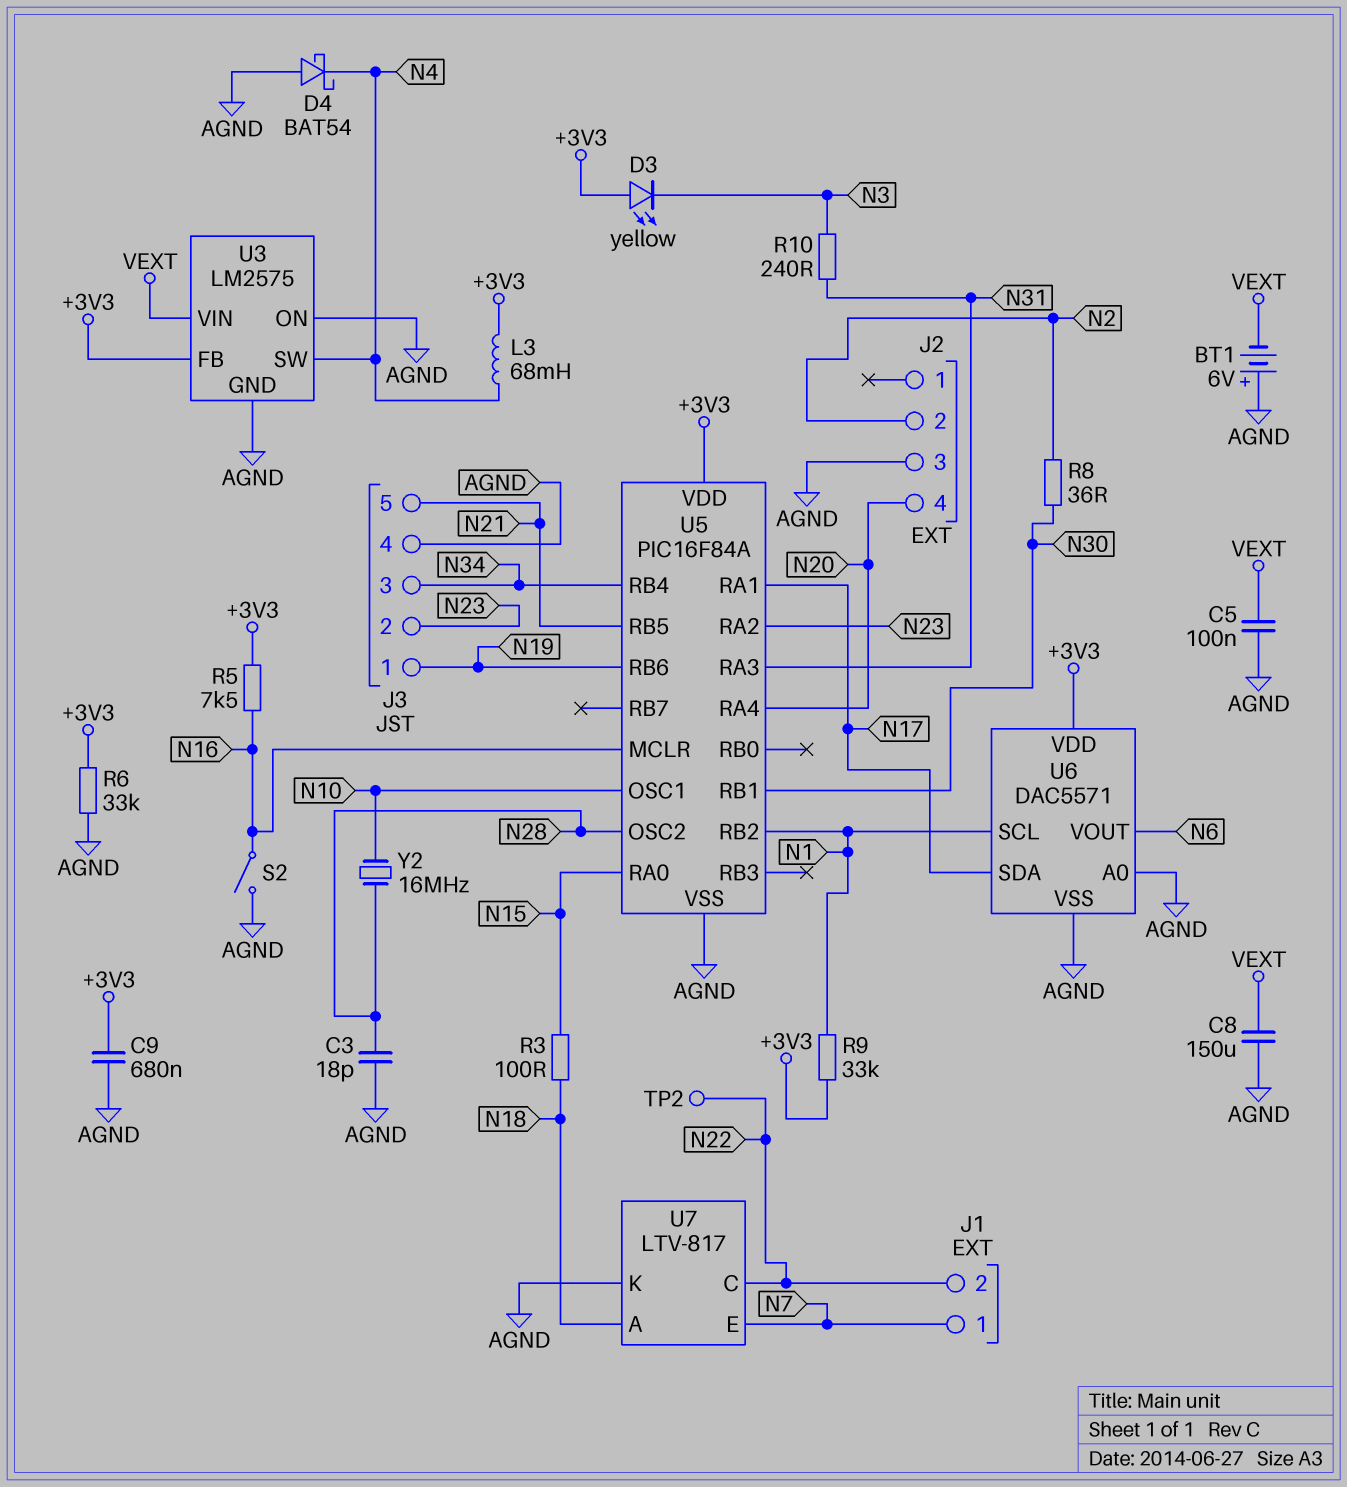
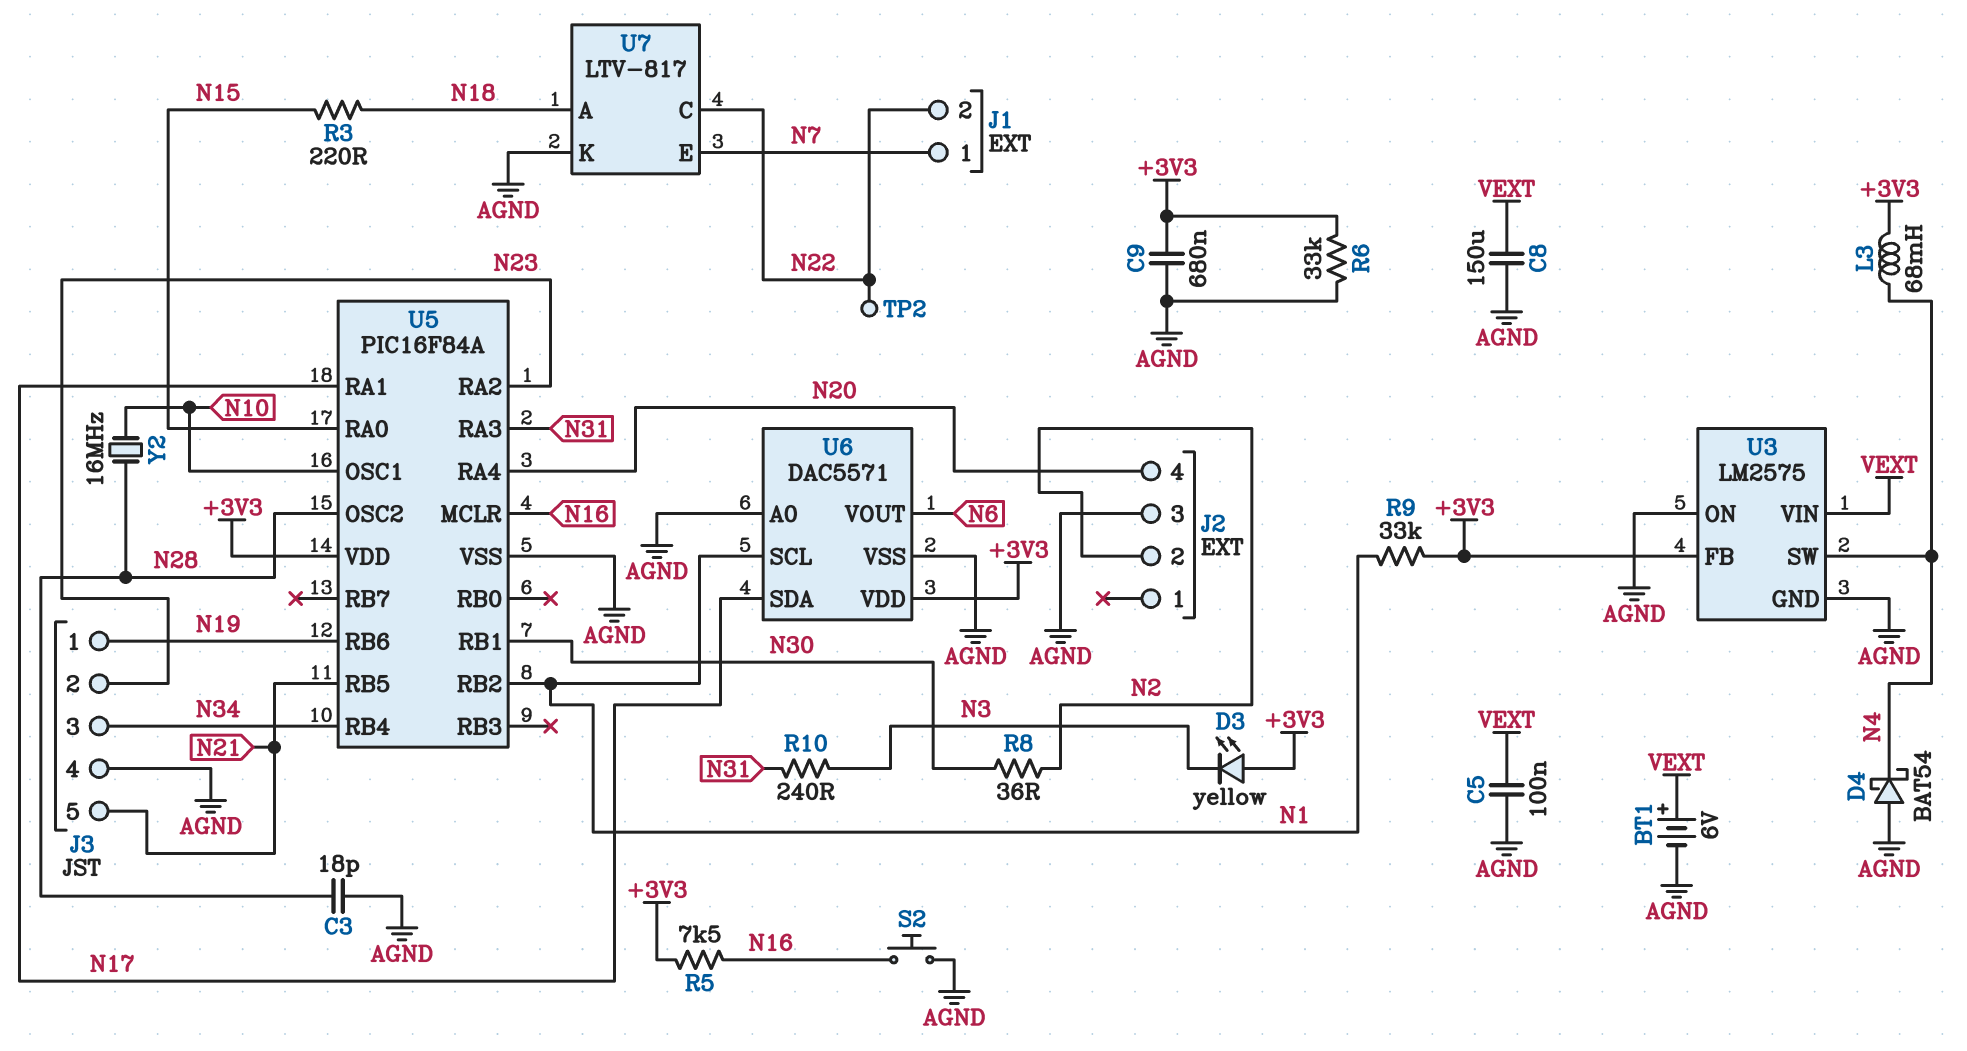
BT1: 6V (plus AGND, minus VEXT) -> 6V (plus VEXT, minus AGND)
R3: 100 (N15, N18) -> 220 (N15, N18)
S2: switch (AGND, N16) -> button (AGND, N16)

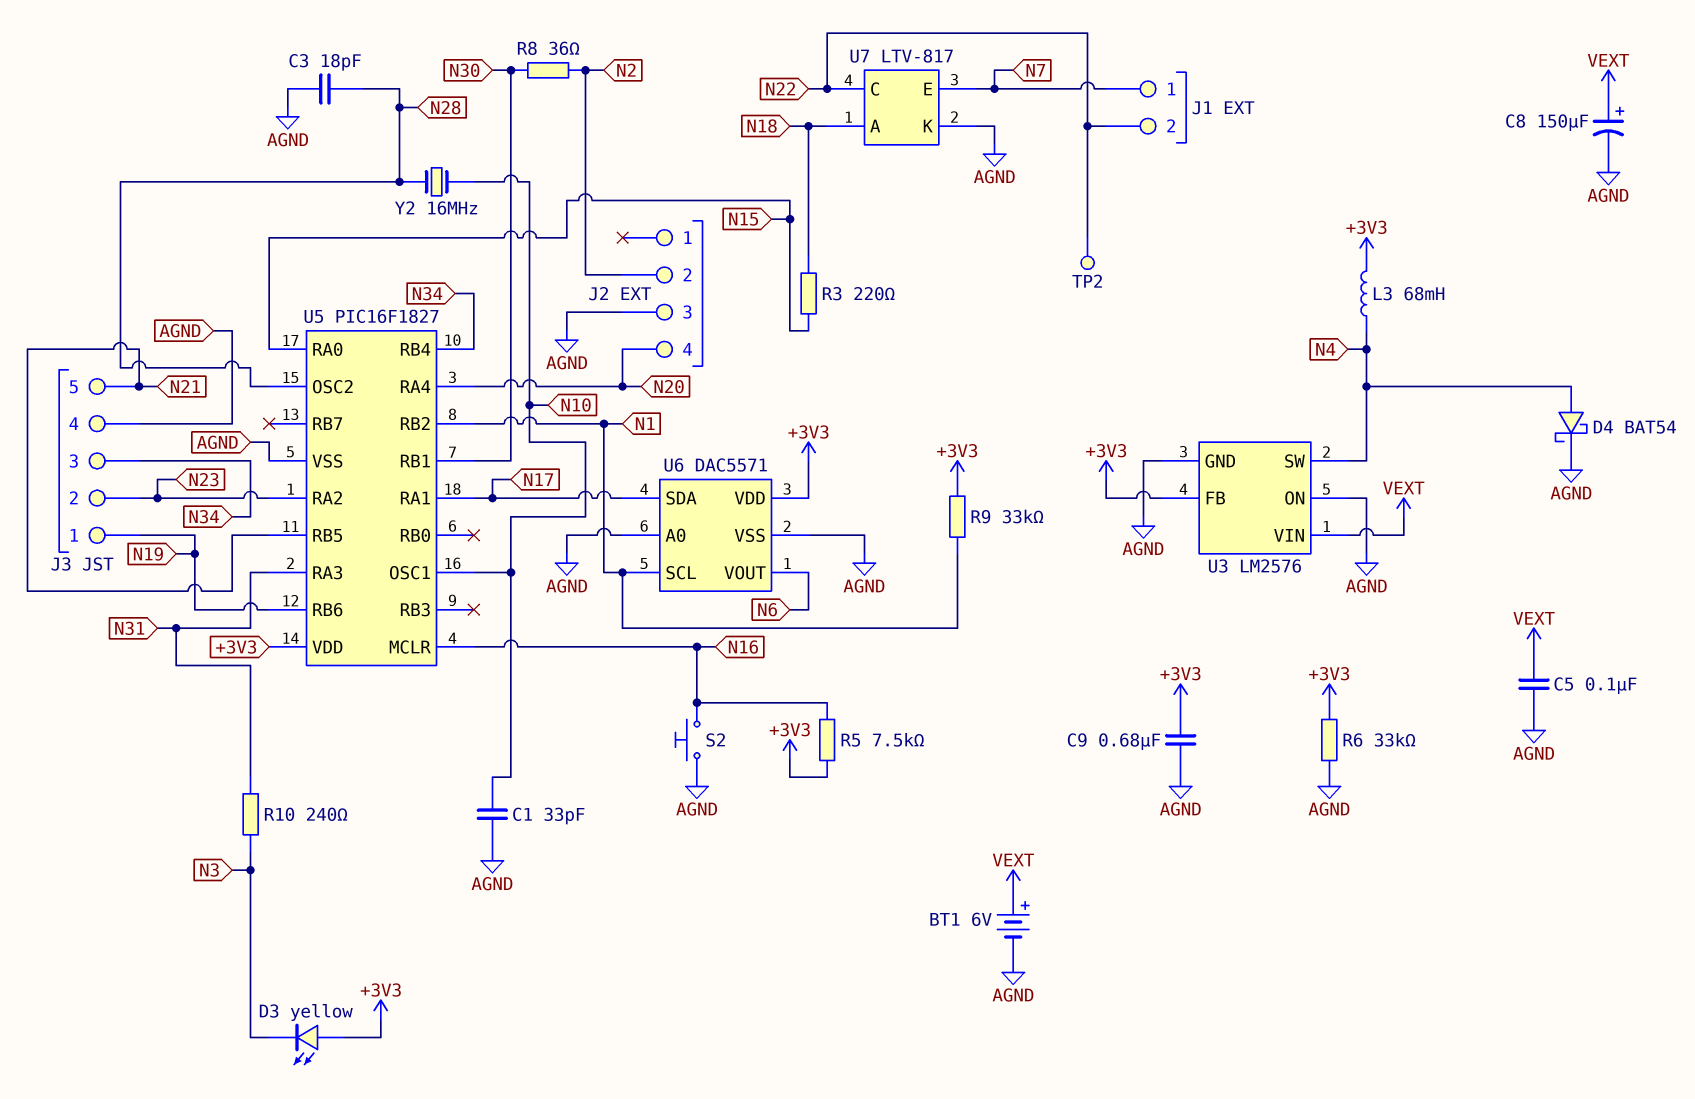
C1: none -> 33pF (AGND, N10)
C8: 150uF (AGND, VEXT) -> 150uF (plus VEXT, minus AGND)
D4: schottky BAT54 (A AGND, K N4) -> schottky BAT54 (A N4, K AGND)
U3: LM2575 -> LM2576
U5: PIC16F84A -> PIC16F1827

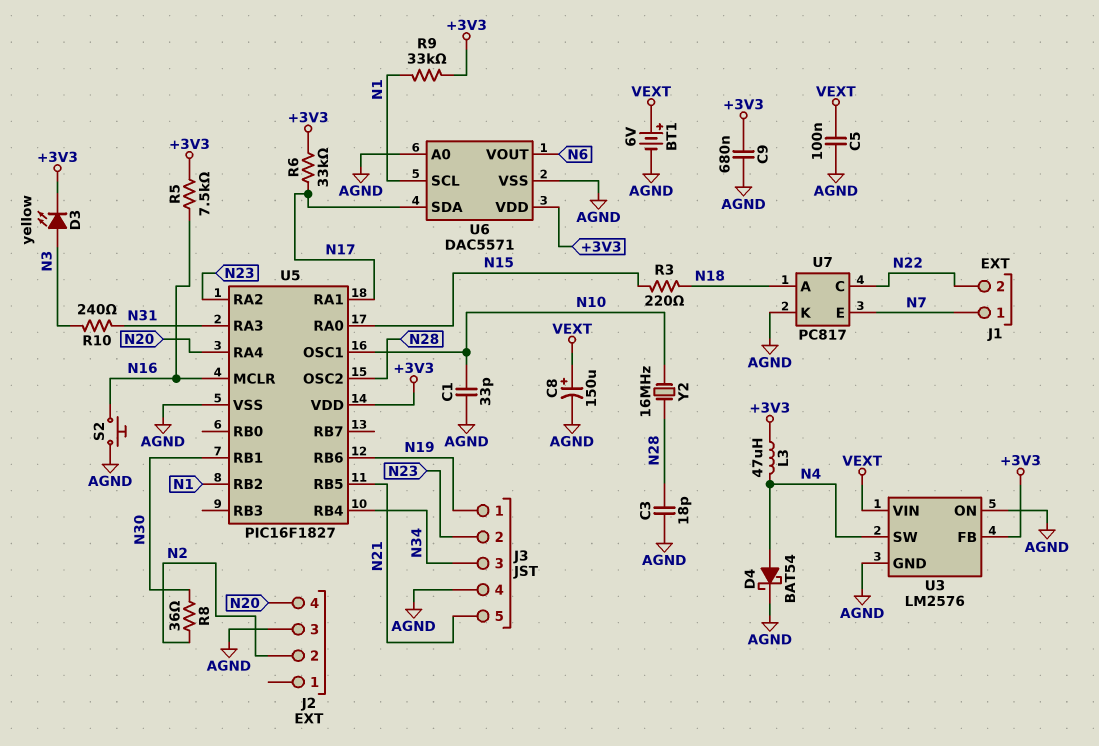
D3: LED yellow (A +3V3, K N3) -> LED yellow (A N3, K +3V3)
L3: 68mH (+3V3, N4) -> 47uH (+3V3, N4)
R6: 33k (+3V3, AGND) -> 33k (+3V3, N17)
TP2: test point (N22) -> none
U7: LTV-817 -> PC817

